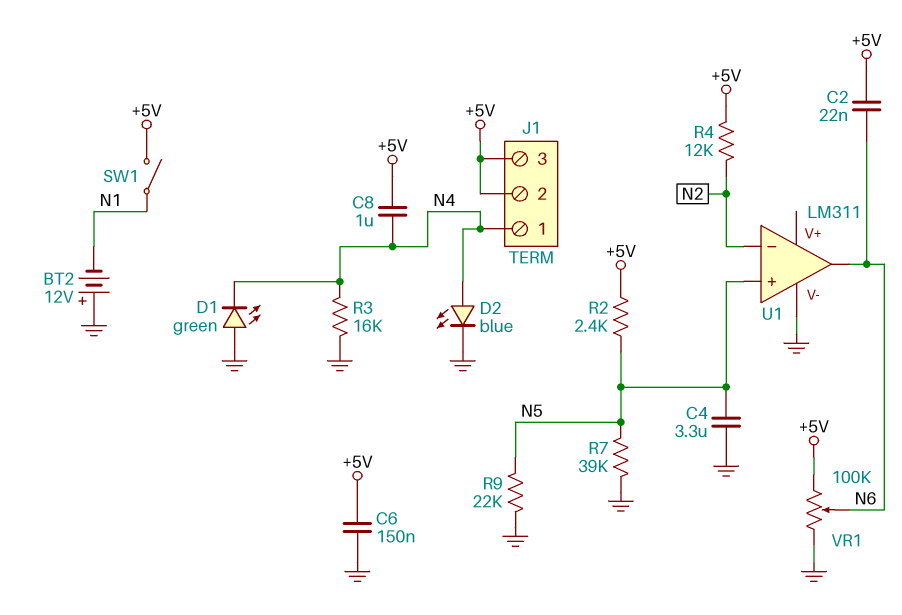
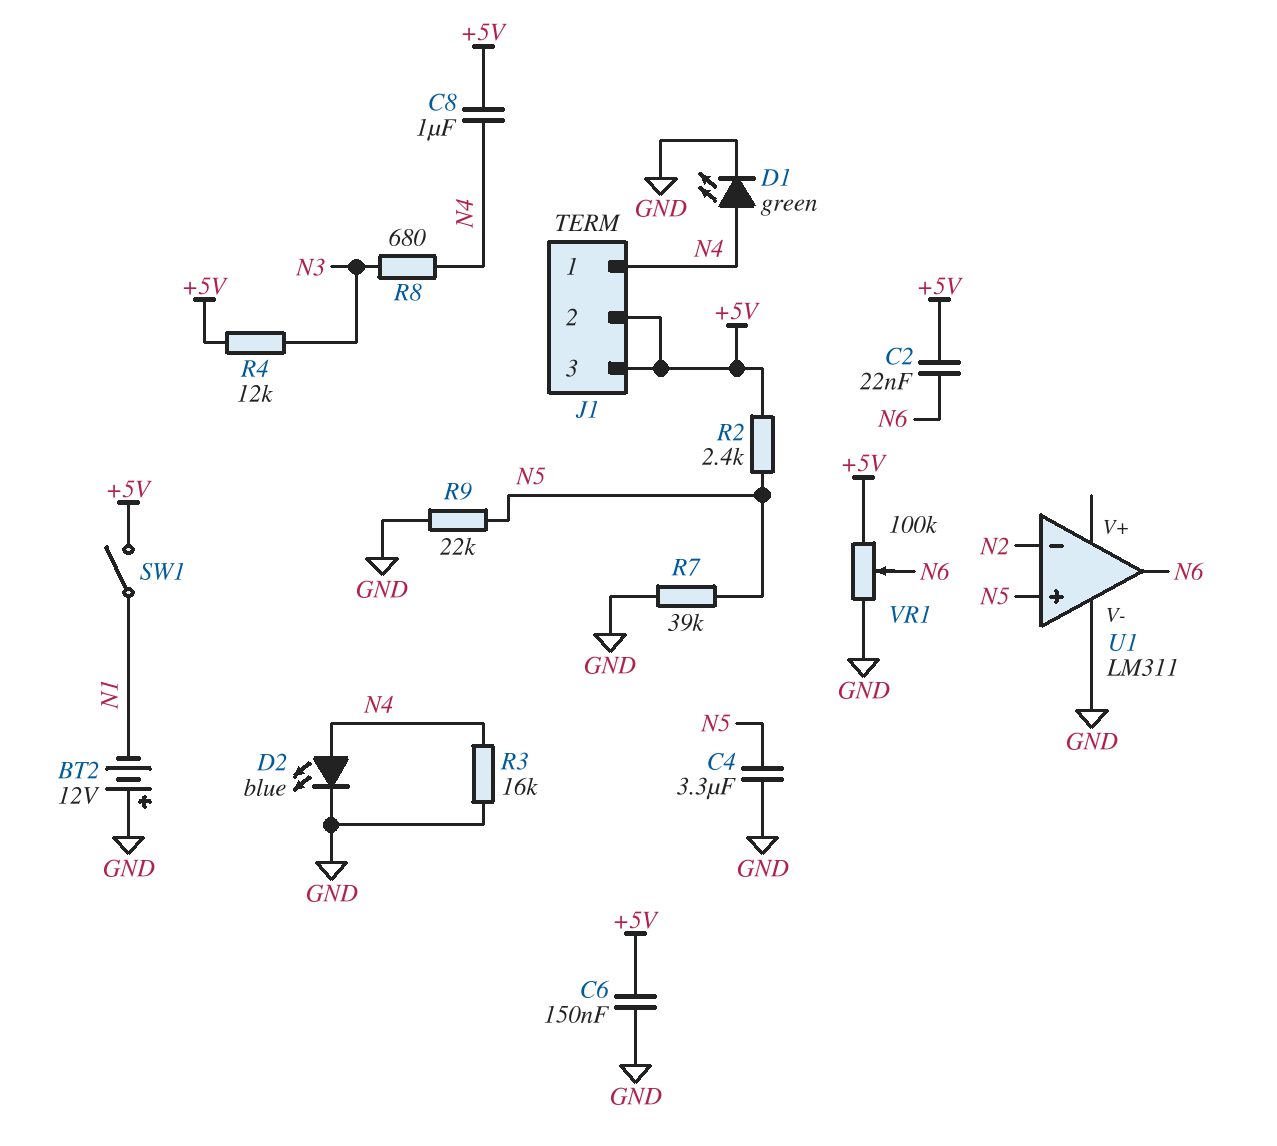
D1: LED green (A GND, K N4) -> LED green (A N4, K GND)
R4: 12k (+5V, N2) -> 12k (+5V, N3)
R8: none -> 680 (N3, N4)

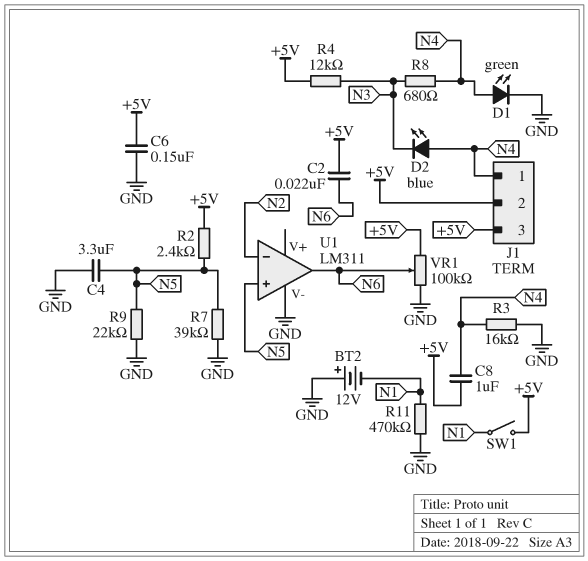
D2: LED blue (A N4, K GND) -> LED blue (A N4, K N3)
R11: none -> 470k (GND, N1)

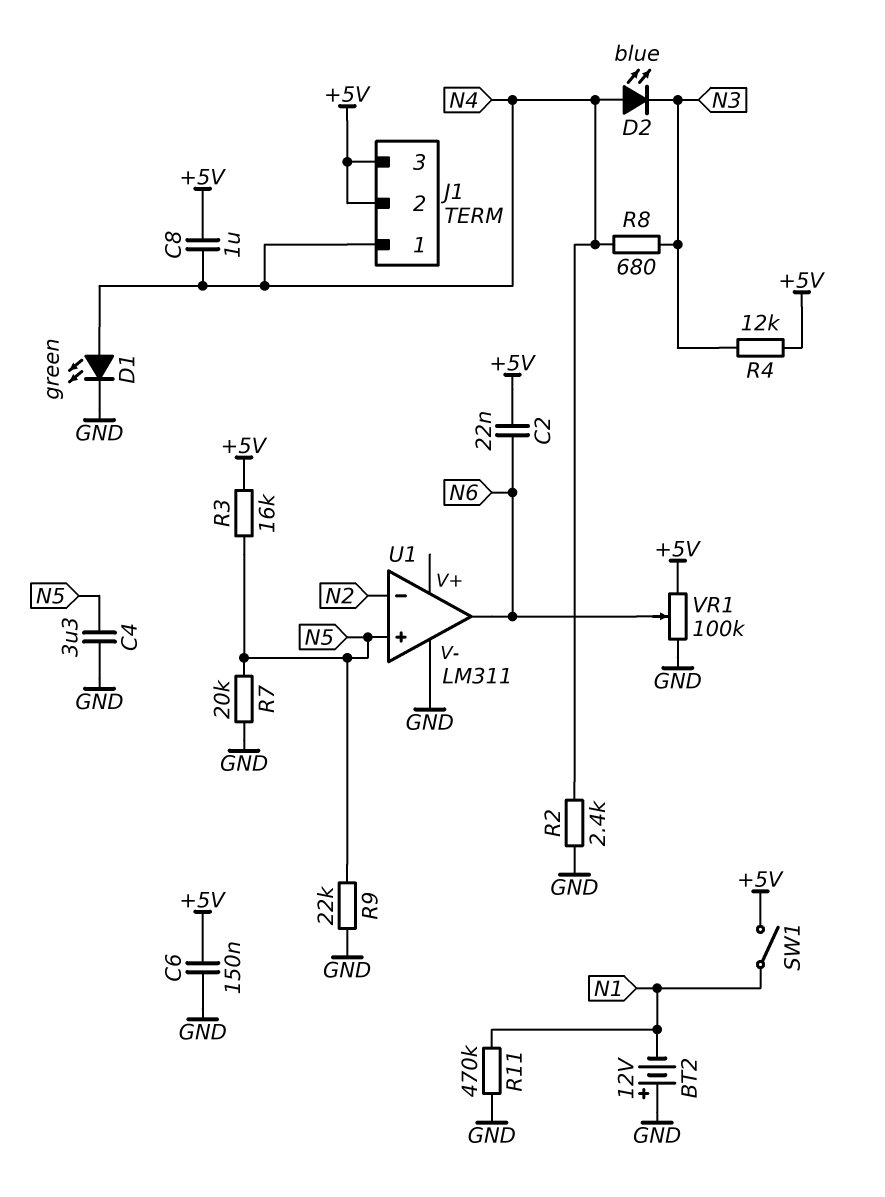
R2: 2.4k (+5V, N5) -> 2.4k (GND, N4)
R3: 16k (GND, N4) -> 16k (+5V, N5)
R7: 39k (GND, N5) -> 20k (GND, N5)

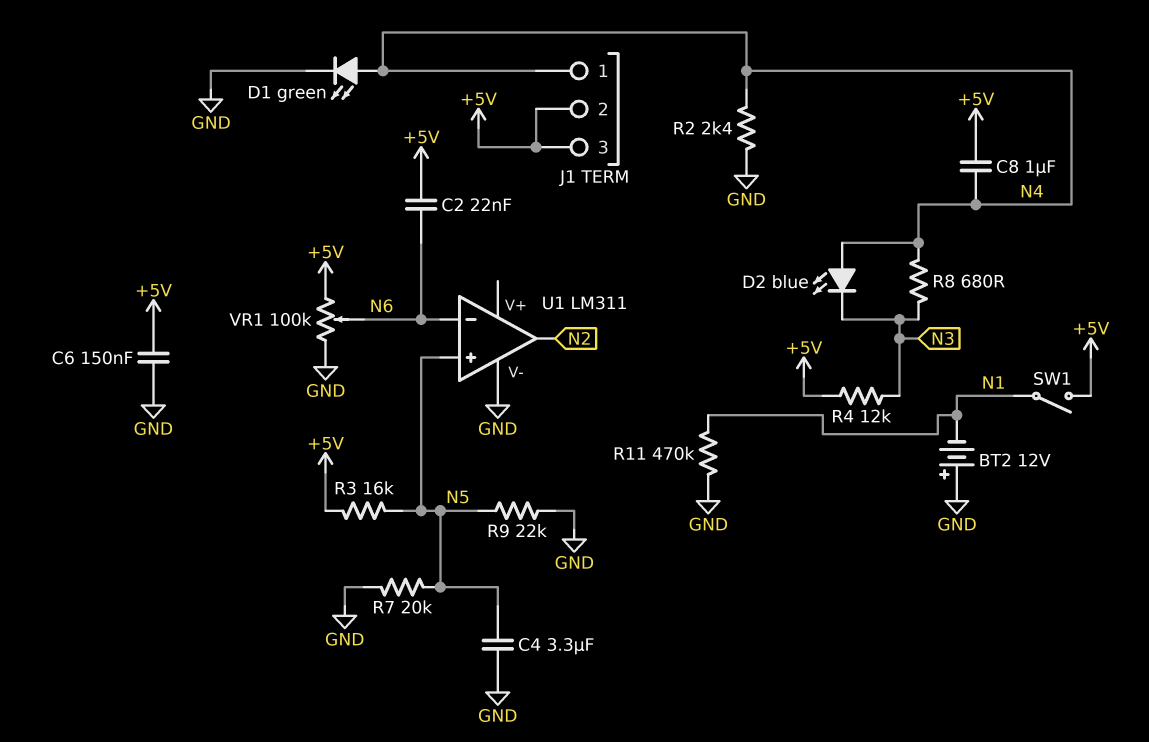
U1 pin in-: N2 -> N6
U1 pin out: N6 -> N2

